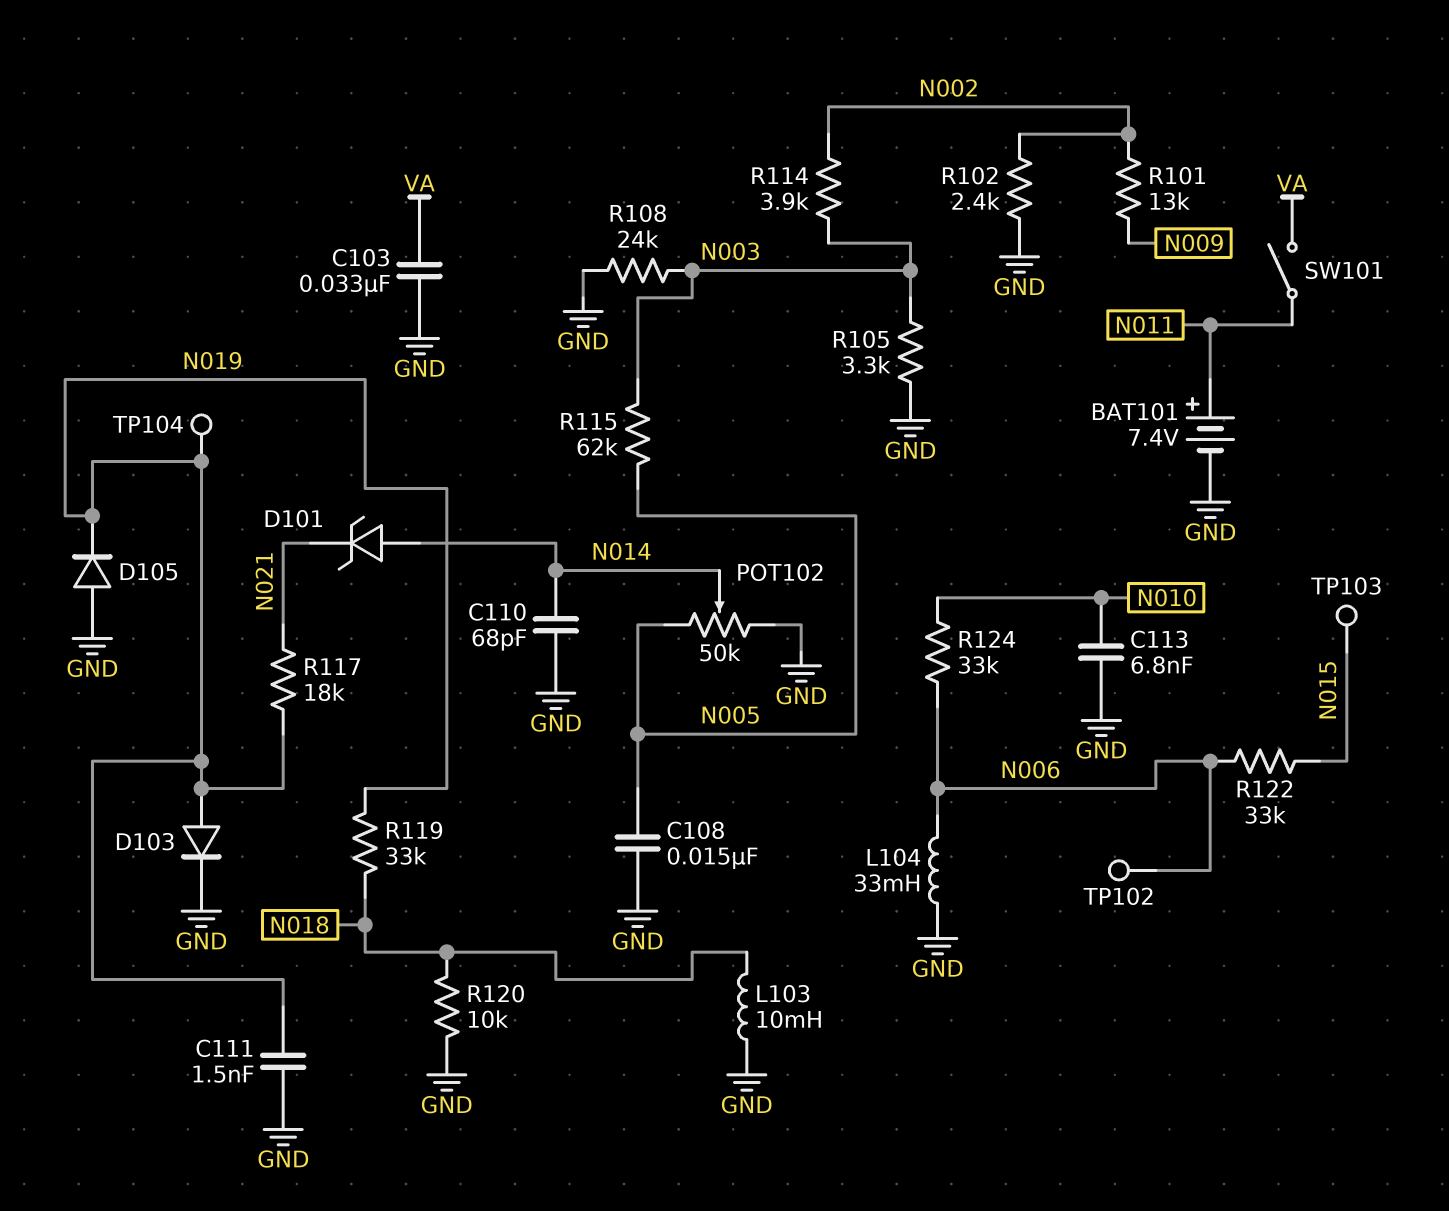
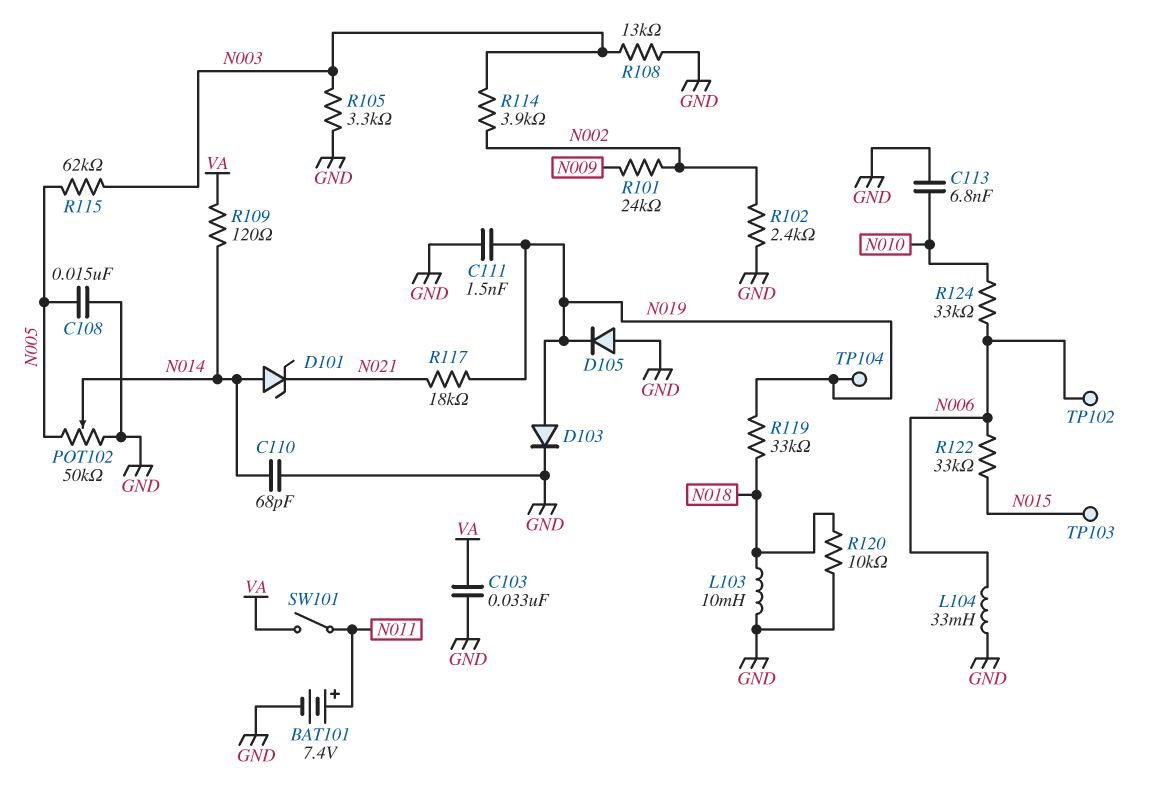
R101: 13k (N002, N009) -> 24k (N002, N009)
R108: 24k (GND, N003) -> 13k (GND, N003)
R109: none -> 120 (N014, VA)

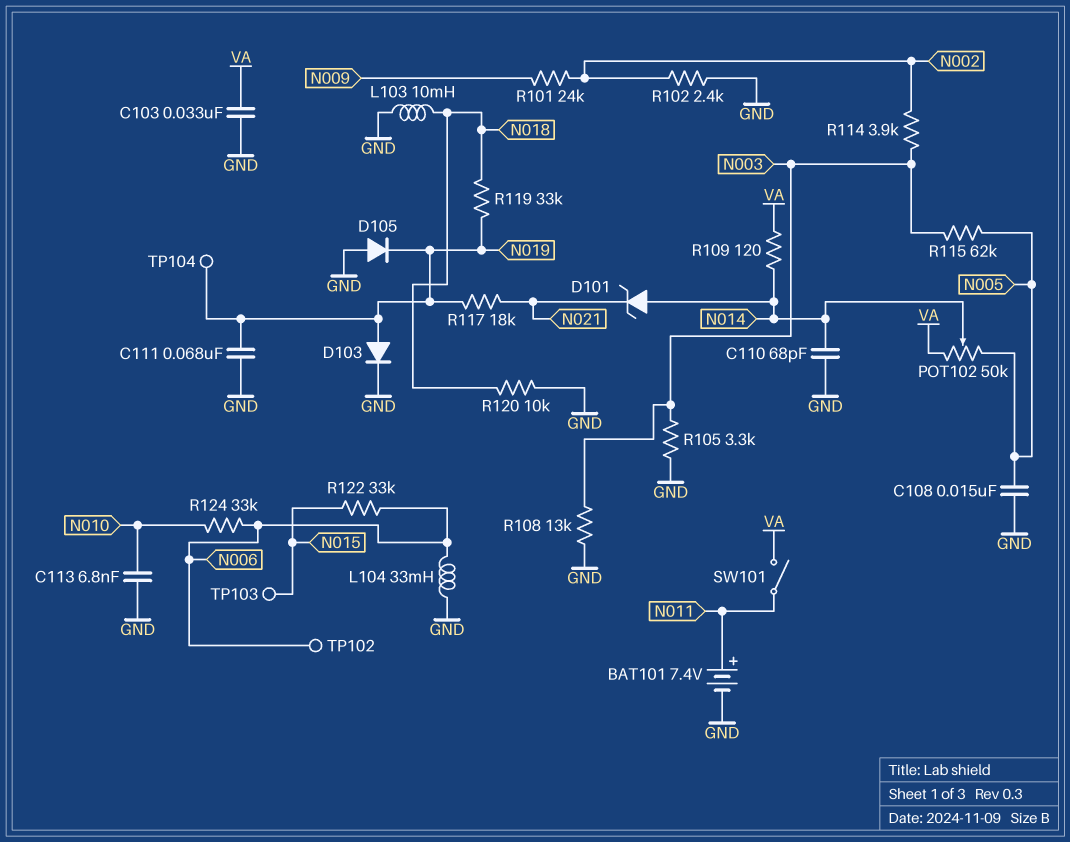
C111: 1.5nF (GND, N019) -> 68nF (GND, N019)
POT102: 50k (GND, N005, wiper N014) -> 50k (N005, VA, wiper N014)

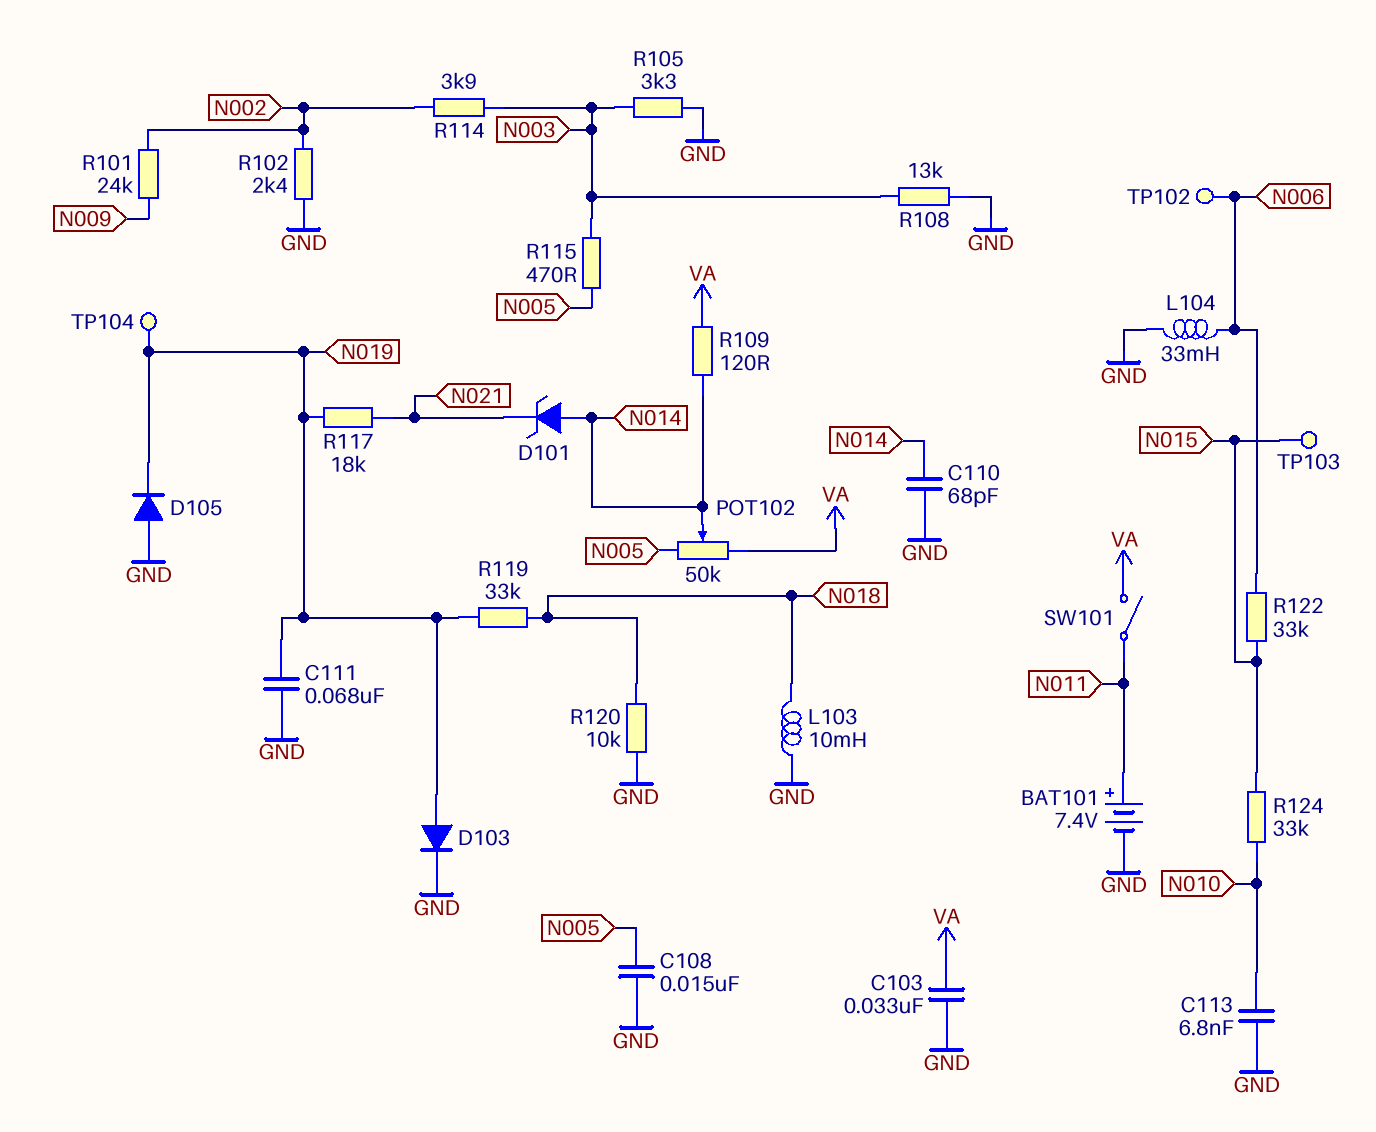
R115: 62k (N003, N005) -> 470 (N003, N005)
R124: 33k (N006, N010) -> 33k (N010, N015)

